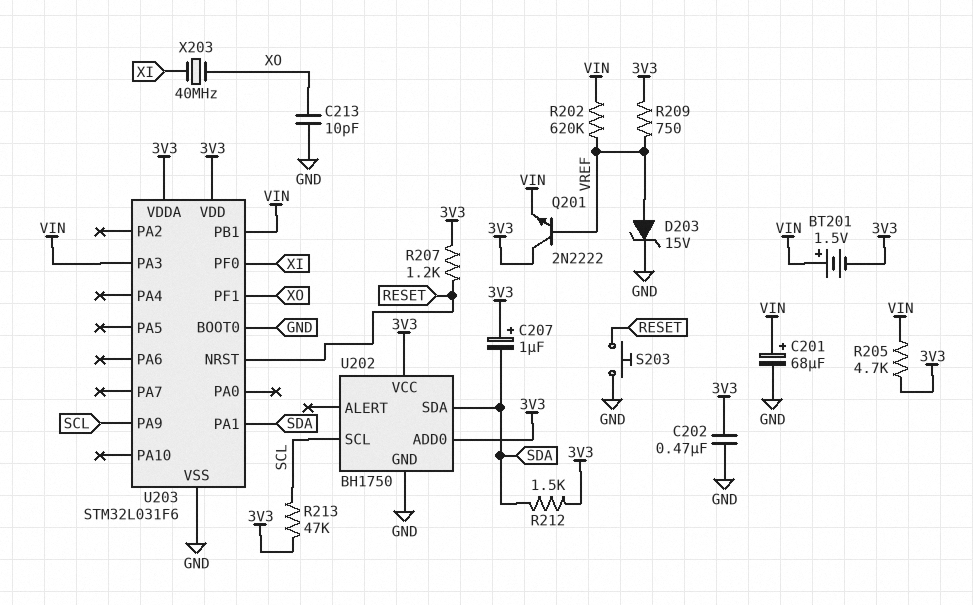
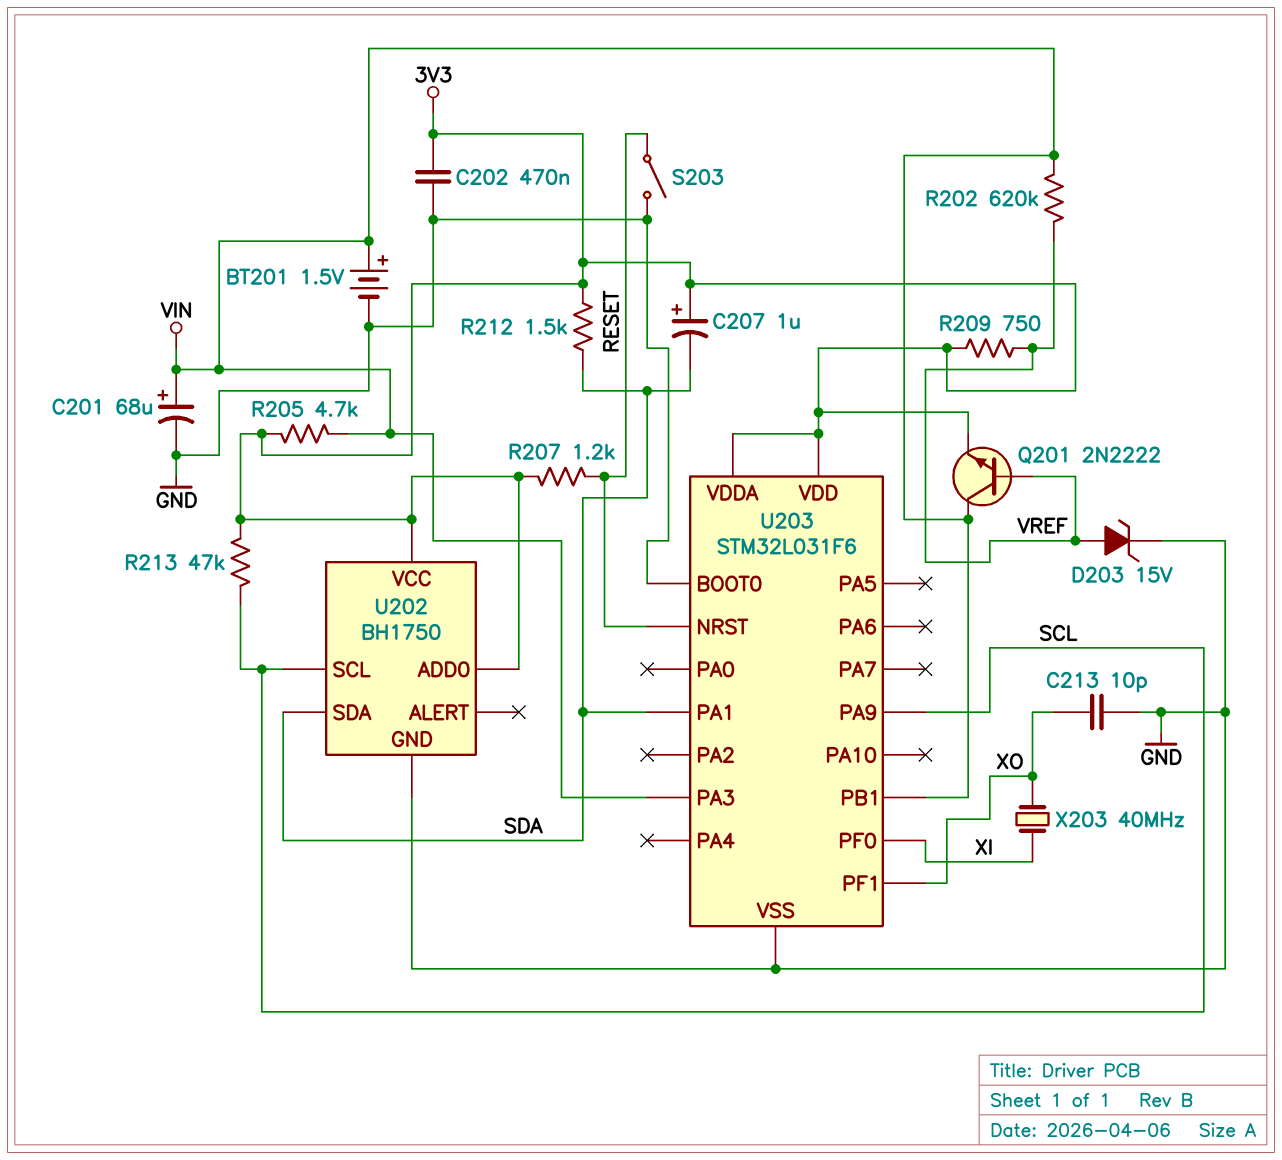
BT201: 1.5V (plus VIN, minus 3V3) -> 1.5V (plus VIN, minus GND)
Q201: NPN 2N2222 (B VREF, C 3V3, E VIN) -> NPN 2N2222 (B VREF, C VIN, E 3V3)
S203: button (GND, RESET) -> switch (GND, RESET)

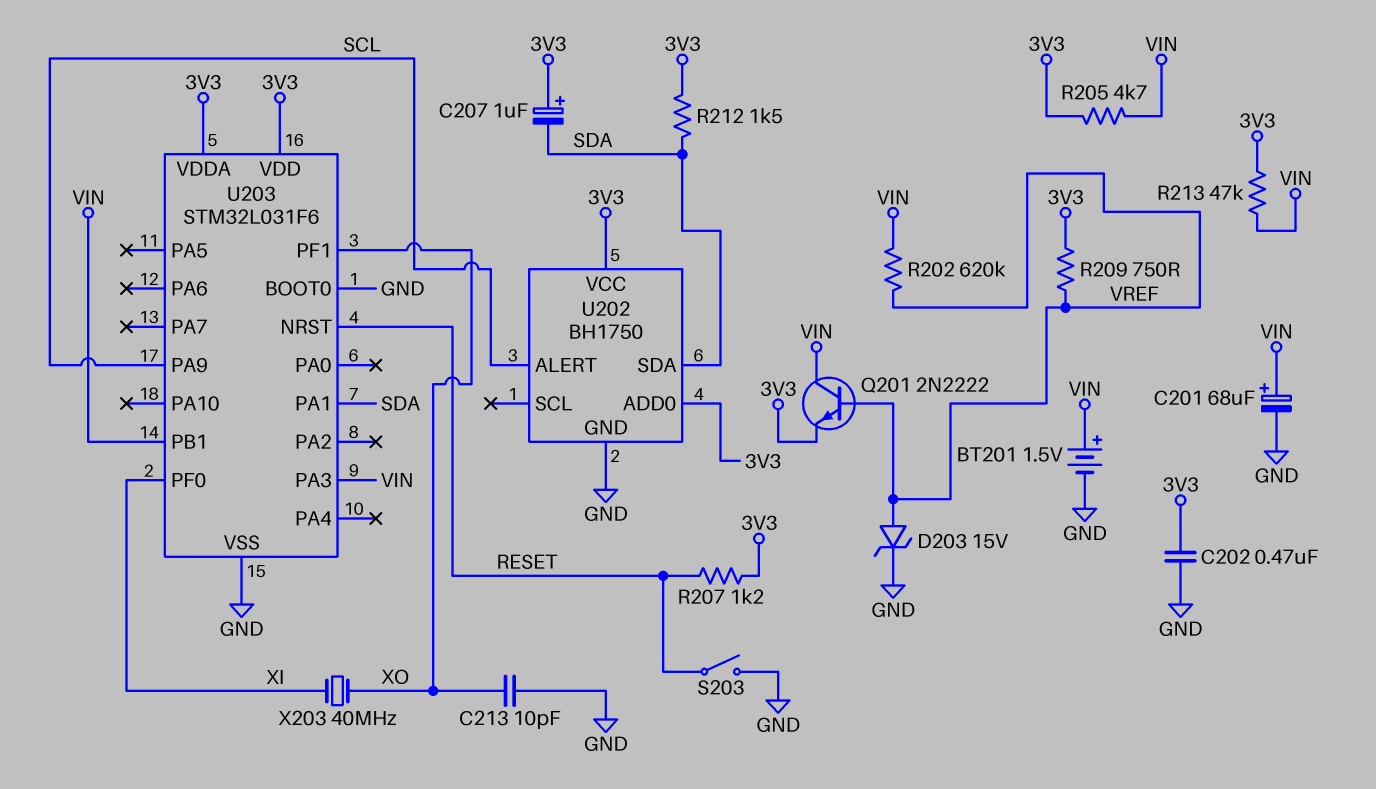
R213: 47k (3V3, SCL) -> 47k (3V3, VIN)
U202 pin ALERT: none -> SCL
U202 pin SCL: SCL -> none

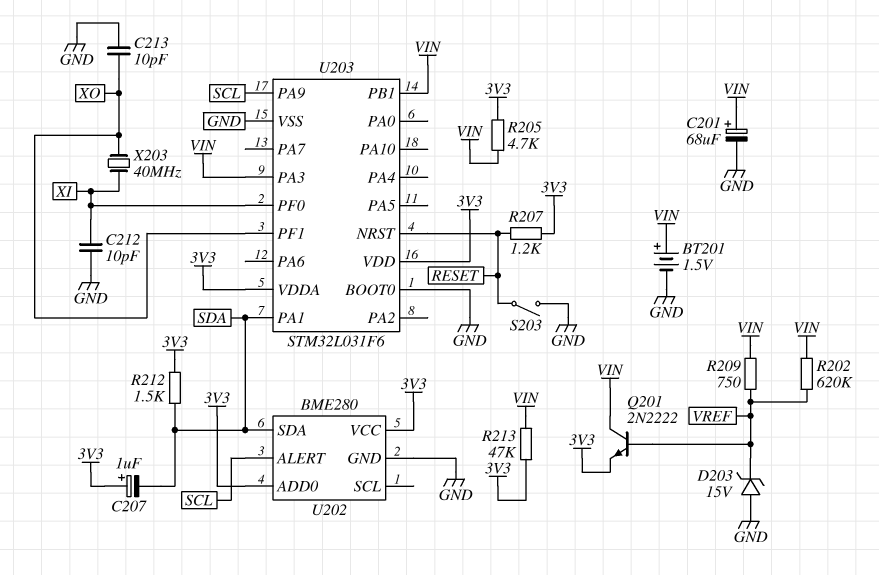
C202: 470nF (3V3, GND) -> none
C212: none -> 10pF (GND, XI)
D203: zener 15V (A VREF, K GND) -> zener 15V (A GND, K VREF)
R209: 750 (3V3, VREF) -> 750 (VIN, VREF)
U202: BH1750 -> BME280

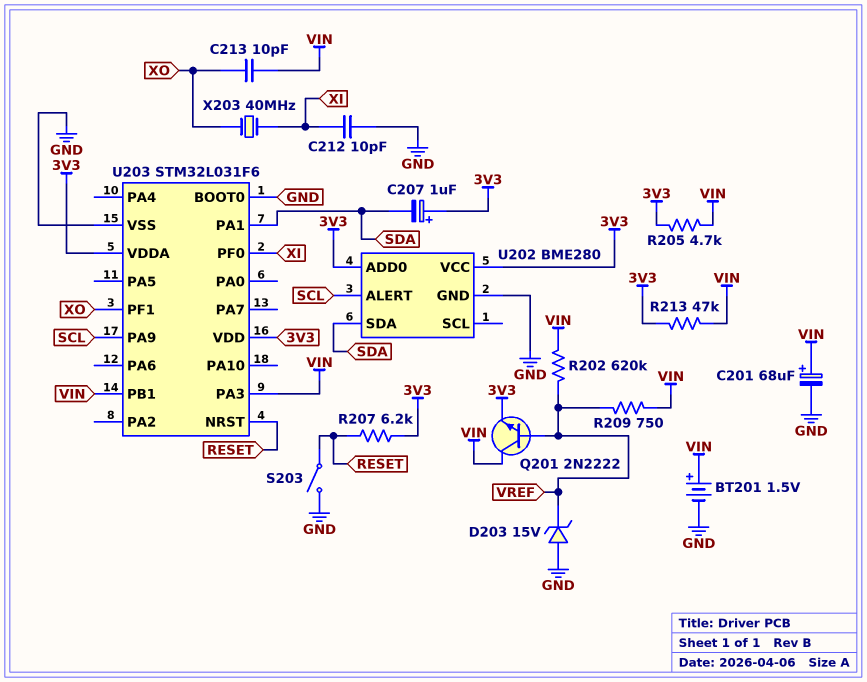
C213: 10pF (GND, XO) -> 10pF (VIN, XO)
R207: 1.2k (3V3, RESET) -> 6.2k (3V3, RESET)
R212: 1.5k (3V3, SDA) -> none

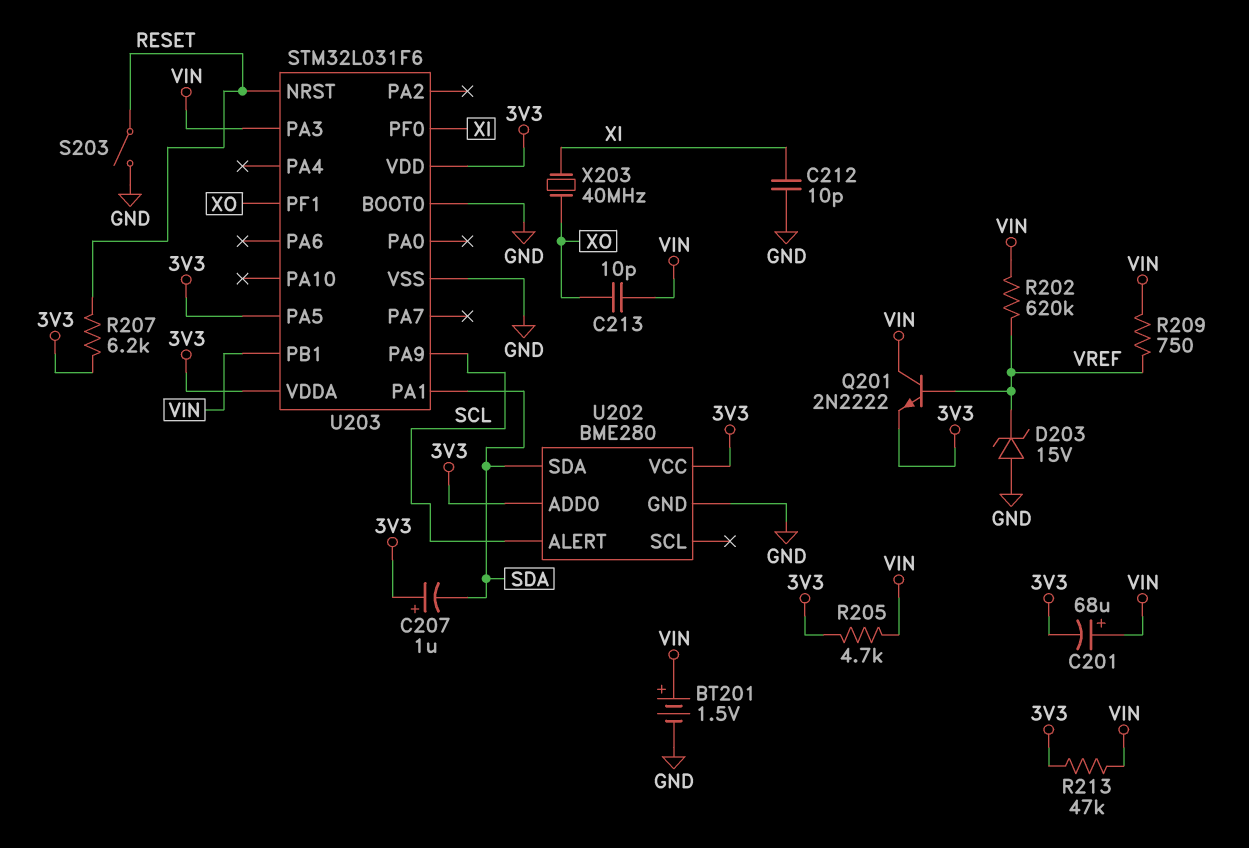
C201: 68uF (plus VIN, minus GND) -> 68uF (plus VIN, minus 3V3)
U203 pin PA5: none -> 3V3

